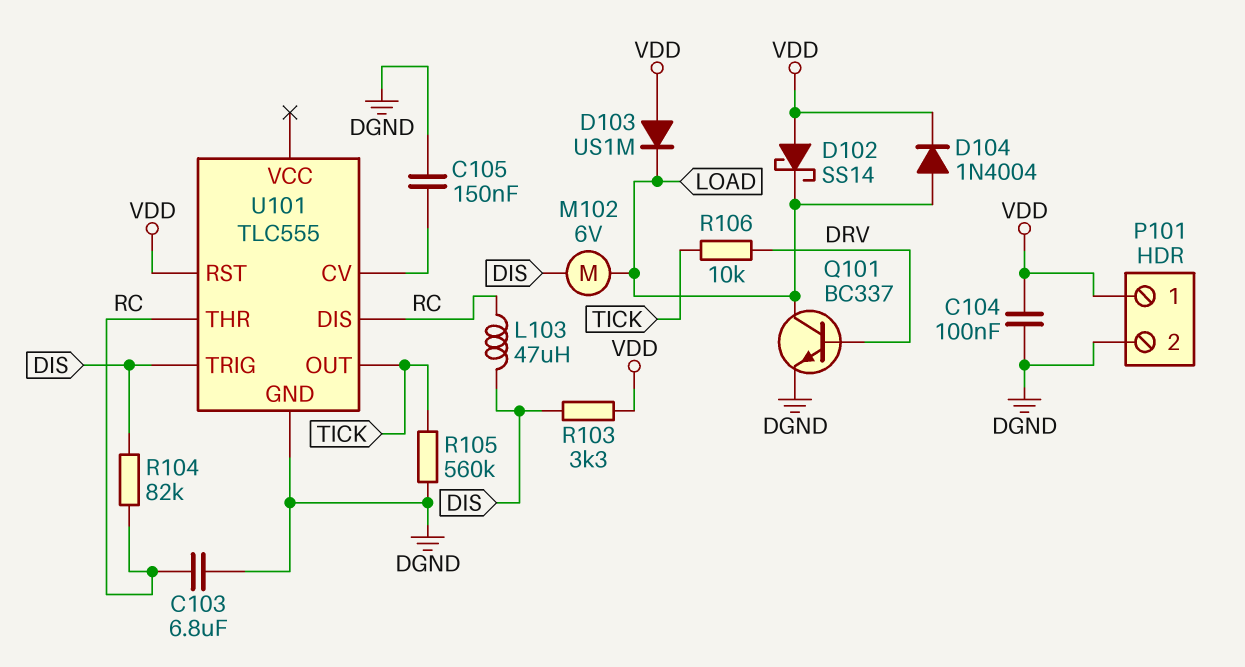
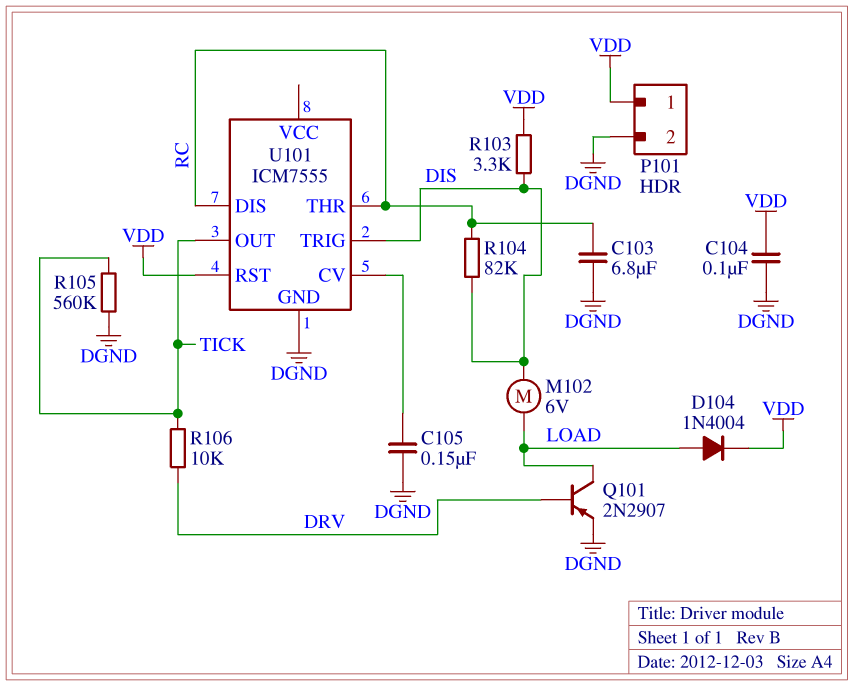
D102: schottky SS14 (A VDD, K LOAD) -> none
D103: diode US1M (A VDD, K LOAD) -> none
L103: 47uH (DIS, RC) -> none
Q101: NPN BC337 (B DRV, C LOAD, E DGND) -> PNP 2N2907 (B DRV, C LOAD, E DGND)
U101: TLC555 -> ICM7555

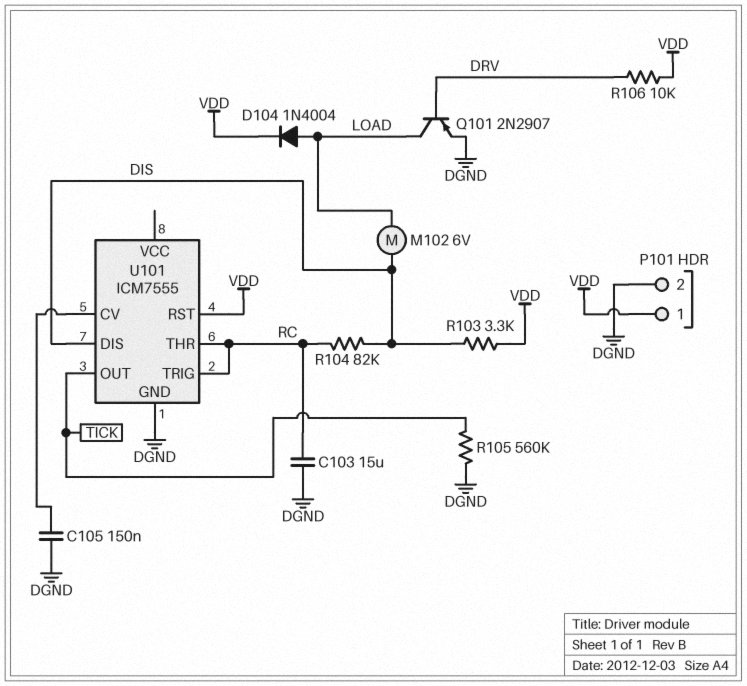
C103: 6.8uF (DGND, RC) -> 15uF (DGND, RC)
C104: 100nF (DGND, VDD) -> none
R106: 10k (DRV, TICK) -> 10k (DRV, VDD)
U101 pin DIS: RC -> DIS
U101 pin TRIG: DIS -> RC

